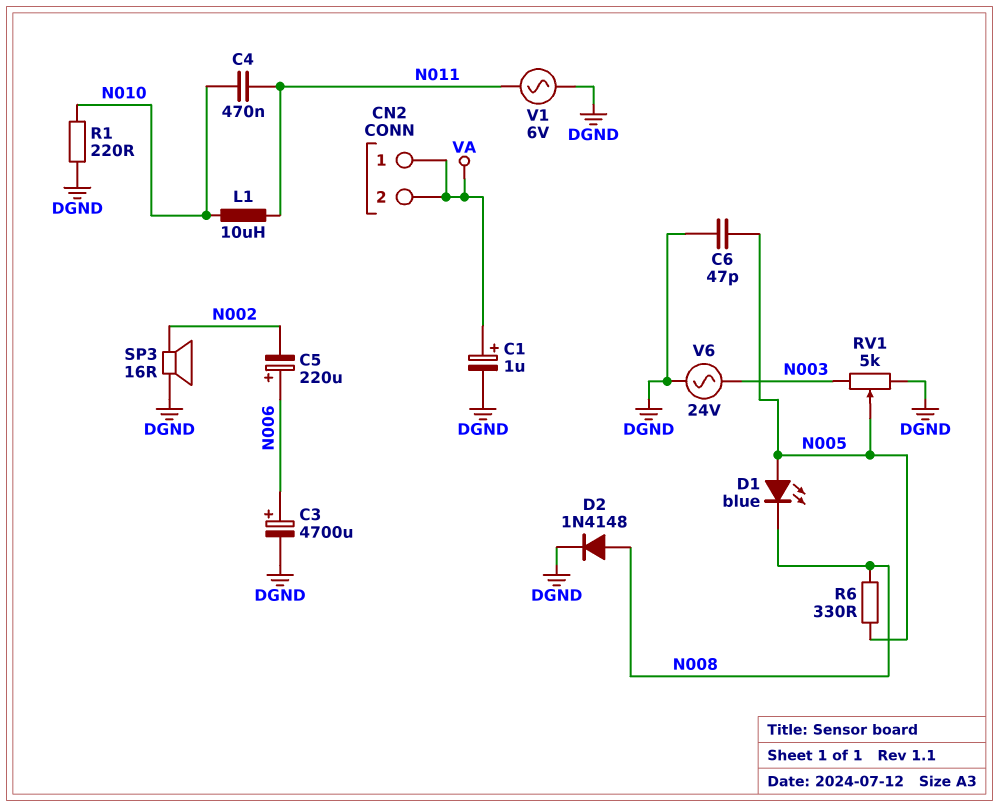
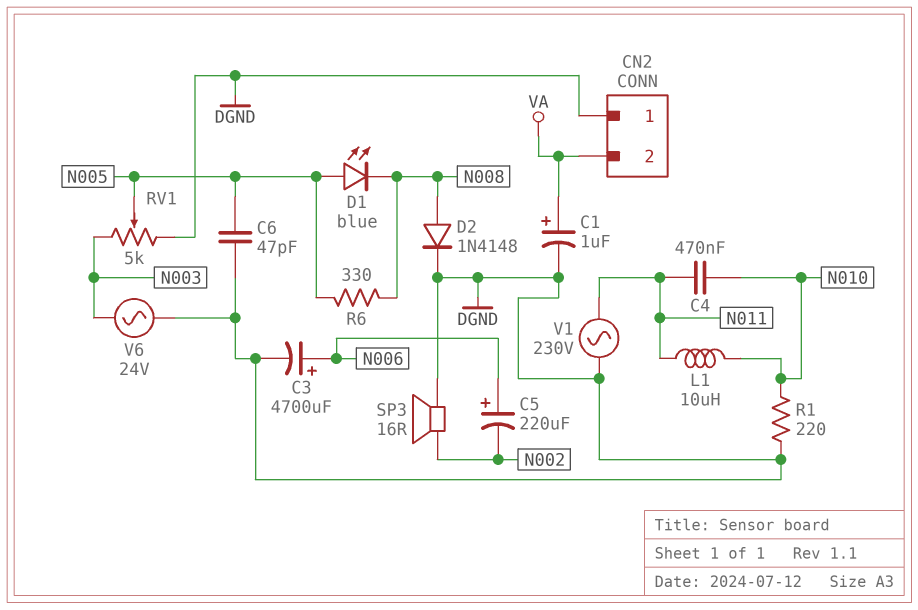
CN2 pin 1: VA -> DGND
V1: AC 6V (DGND, N011) -> AC 230V (DGND, N011)

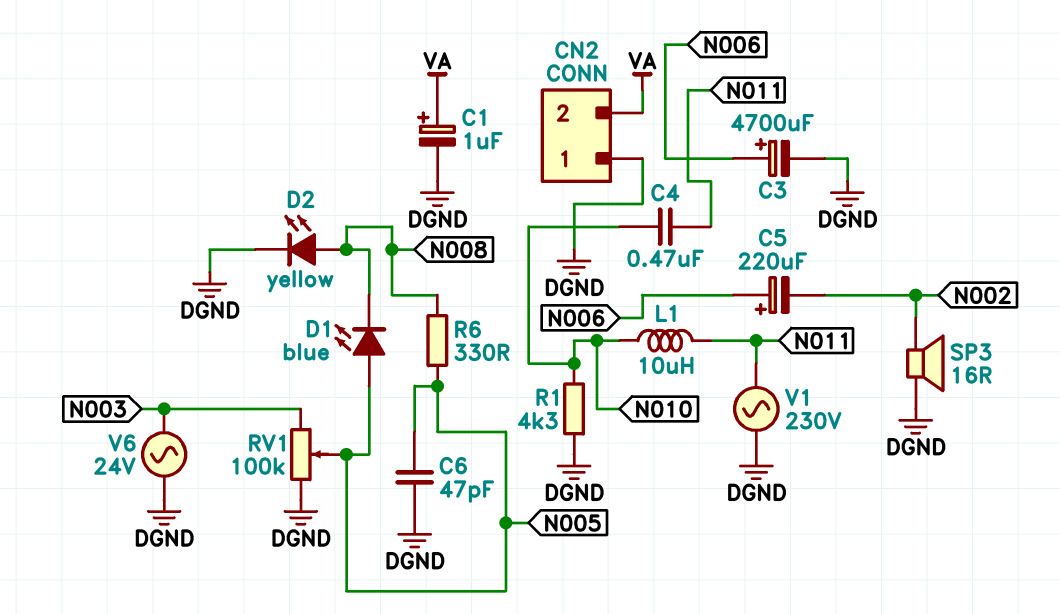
D2: diode 1N4148 (A N008, K DGND) -> LED yellow (A N008, K DGND)
R1: 220 (DGND, N010) -> 4.3k (DGND, N010)
RV1: 5k (DGND, N003, wiper N005) -> 100k (DGND, N003, wiper N005)

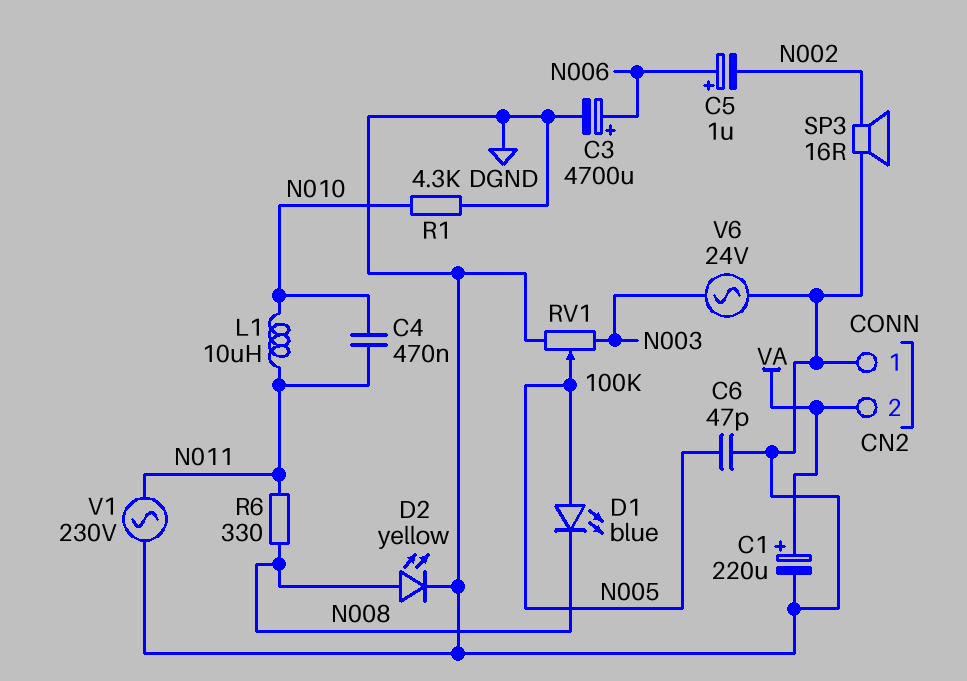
C1: 1uF (plus VA, minus DGND) -> 220uF (plus VA, minus DGND)
C5: 220uF (plus N006, minus N002) -> 1uF (plus N006, minus N002)
R6: 330 (N005, N008) -> 330 (N008, N011)

